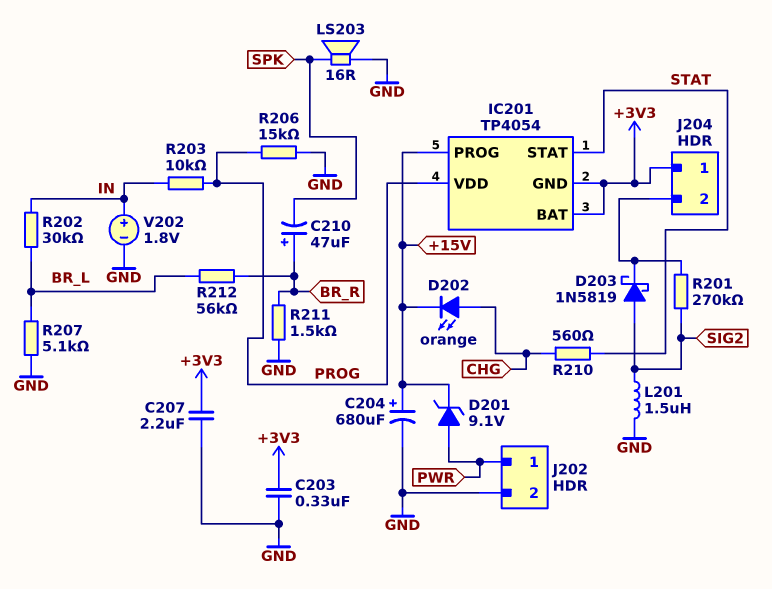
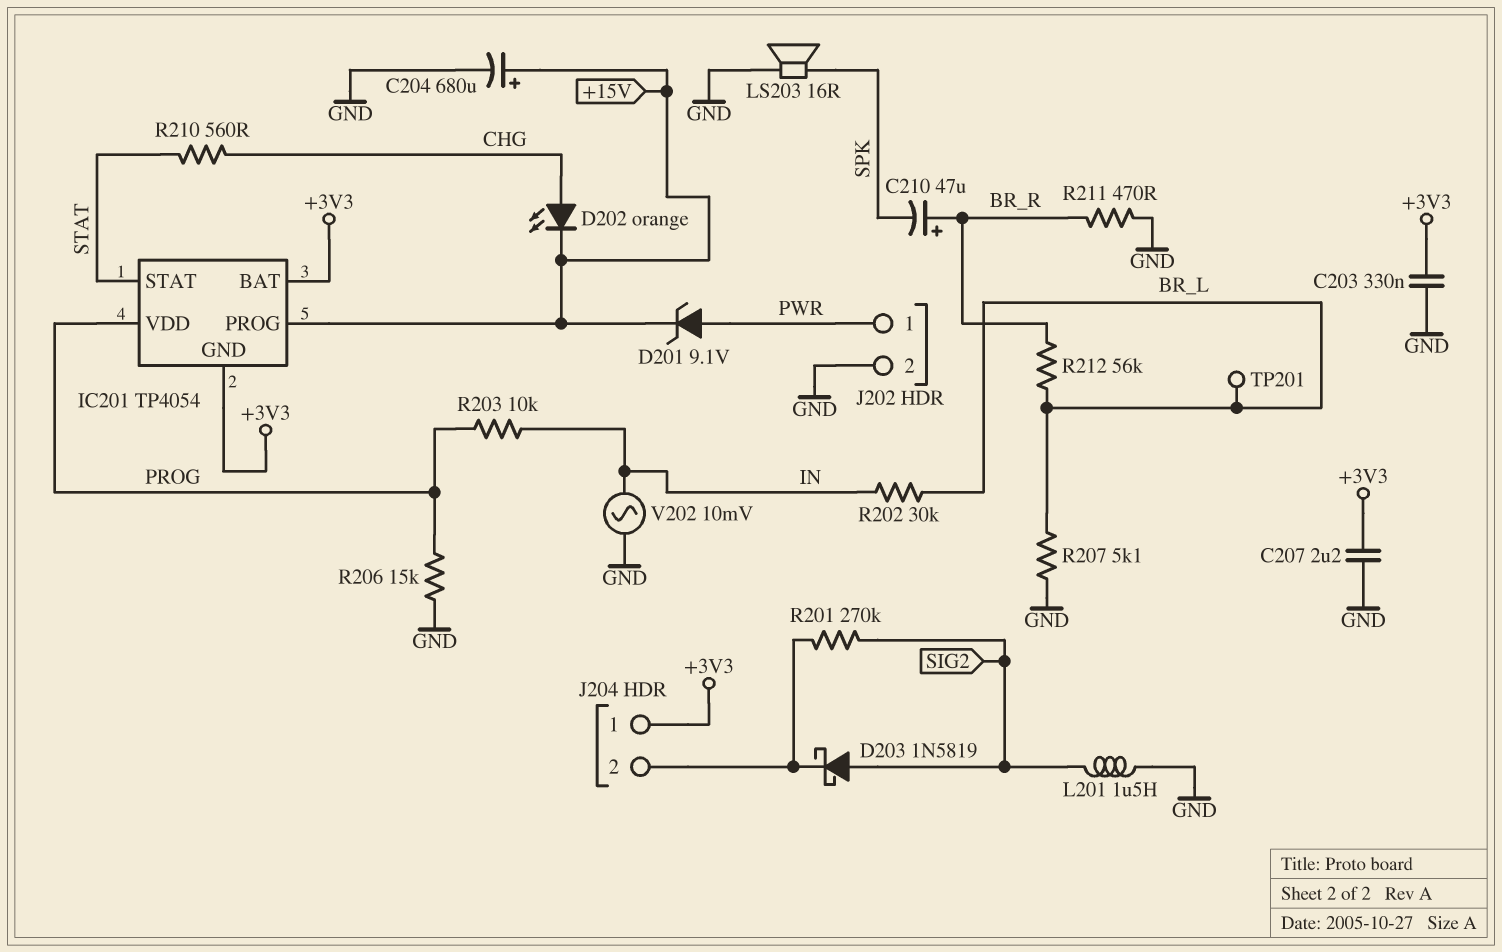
R211: 1.5k (BR_R, GND) -> 470 (BR_R, GND)
TP201: none -> test point (BR_L)
V202: 1.8V (plus IN, minus GND) -> AC 10mV (GND, IN)

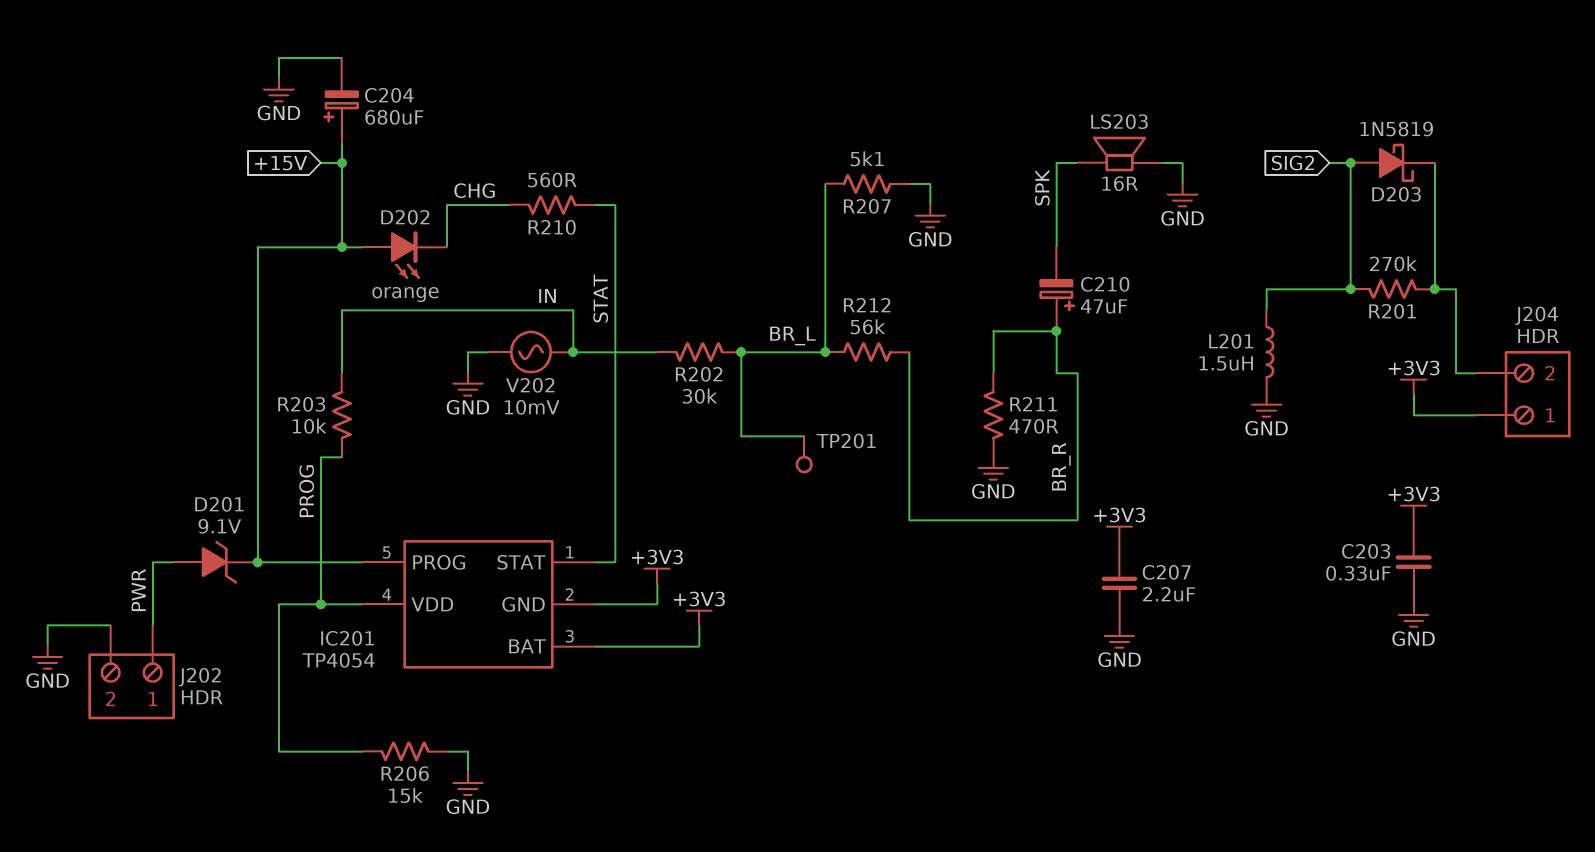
D202: LED orange (A CHG, K +15V) -> LED orange (A +15V, K CHG)

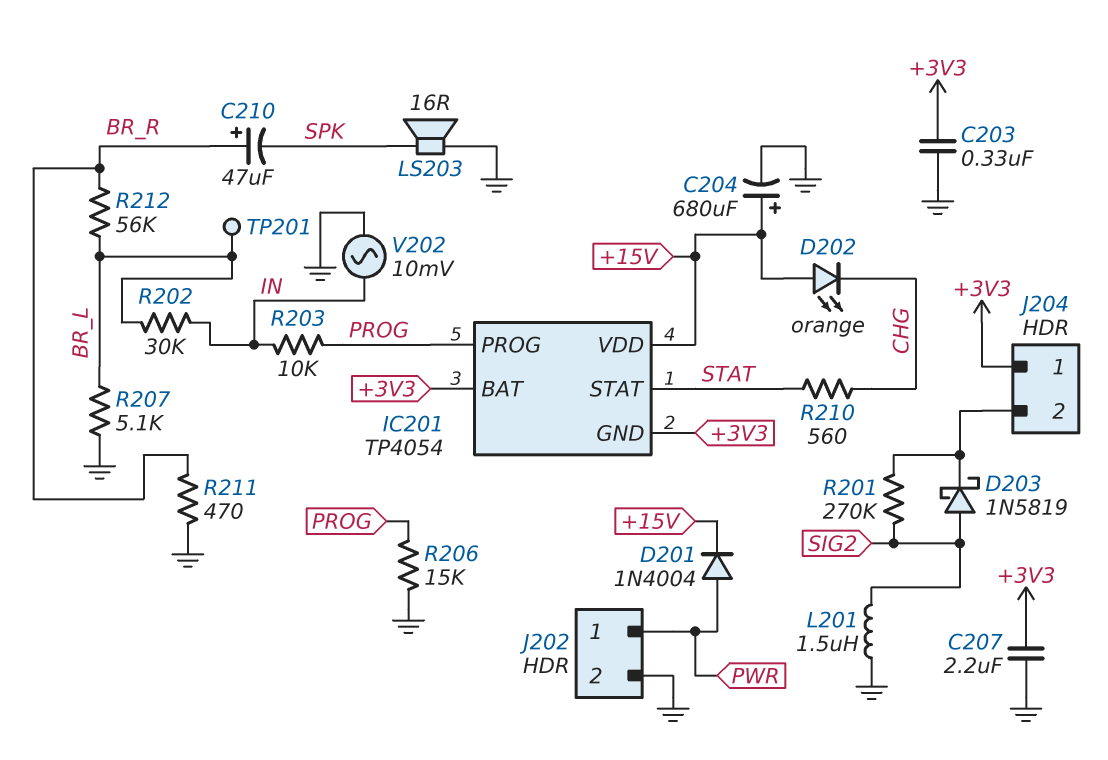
D201: zener 9.1V (A PWR, K +15V) -> diode 1N4004 (A PWR, K +15V)
IC201 pin PROG: +15V -> PROG
IC201 pin VDD: PROG -> +15V

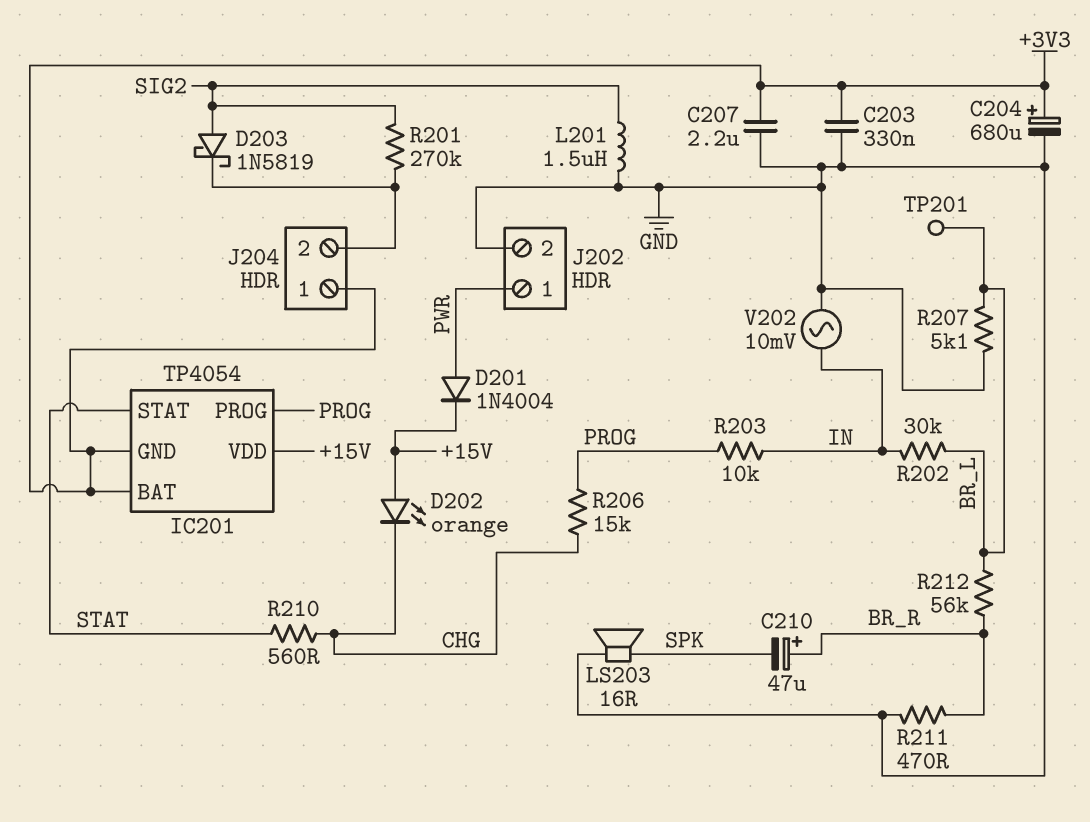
C204: 680uF (plus +15V, minus GND) -> 680uF (plus +3V3, minus GND)
R206: 15k (GND, PROG) -> 15k (CHG, PROG)

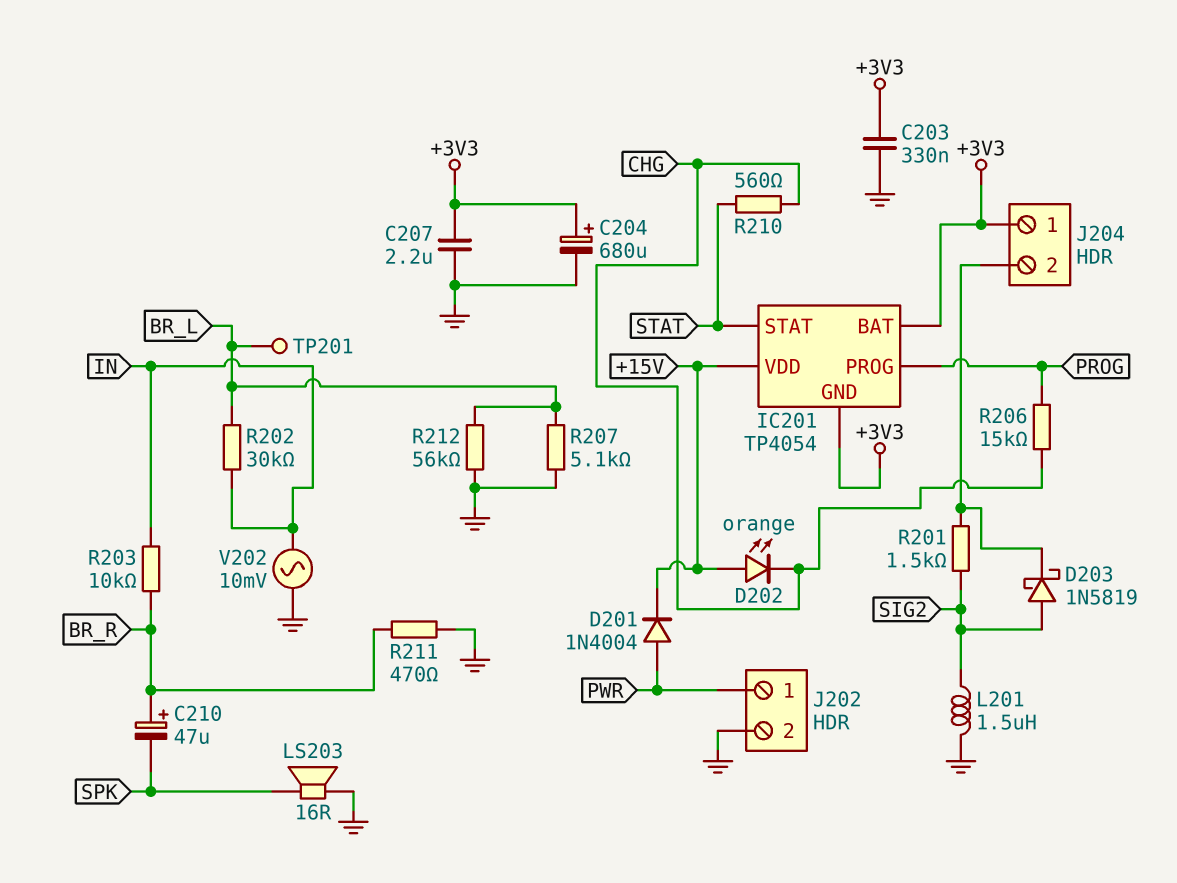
R201: 270k (J204/2, SIG2) -> 1.5k (J204/2, SIG2)
R203: 10k (IN, PROG) -> 10k (BR_R, IN)
R212: 56k (BR_L, BR_R) -> 56k (BR_L, GND)

